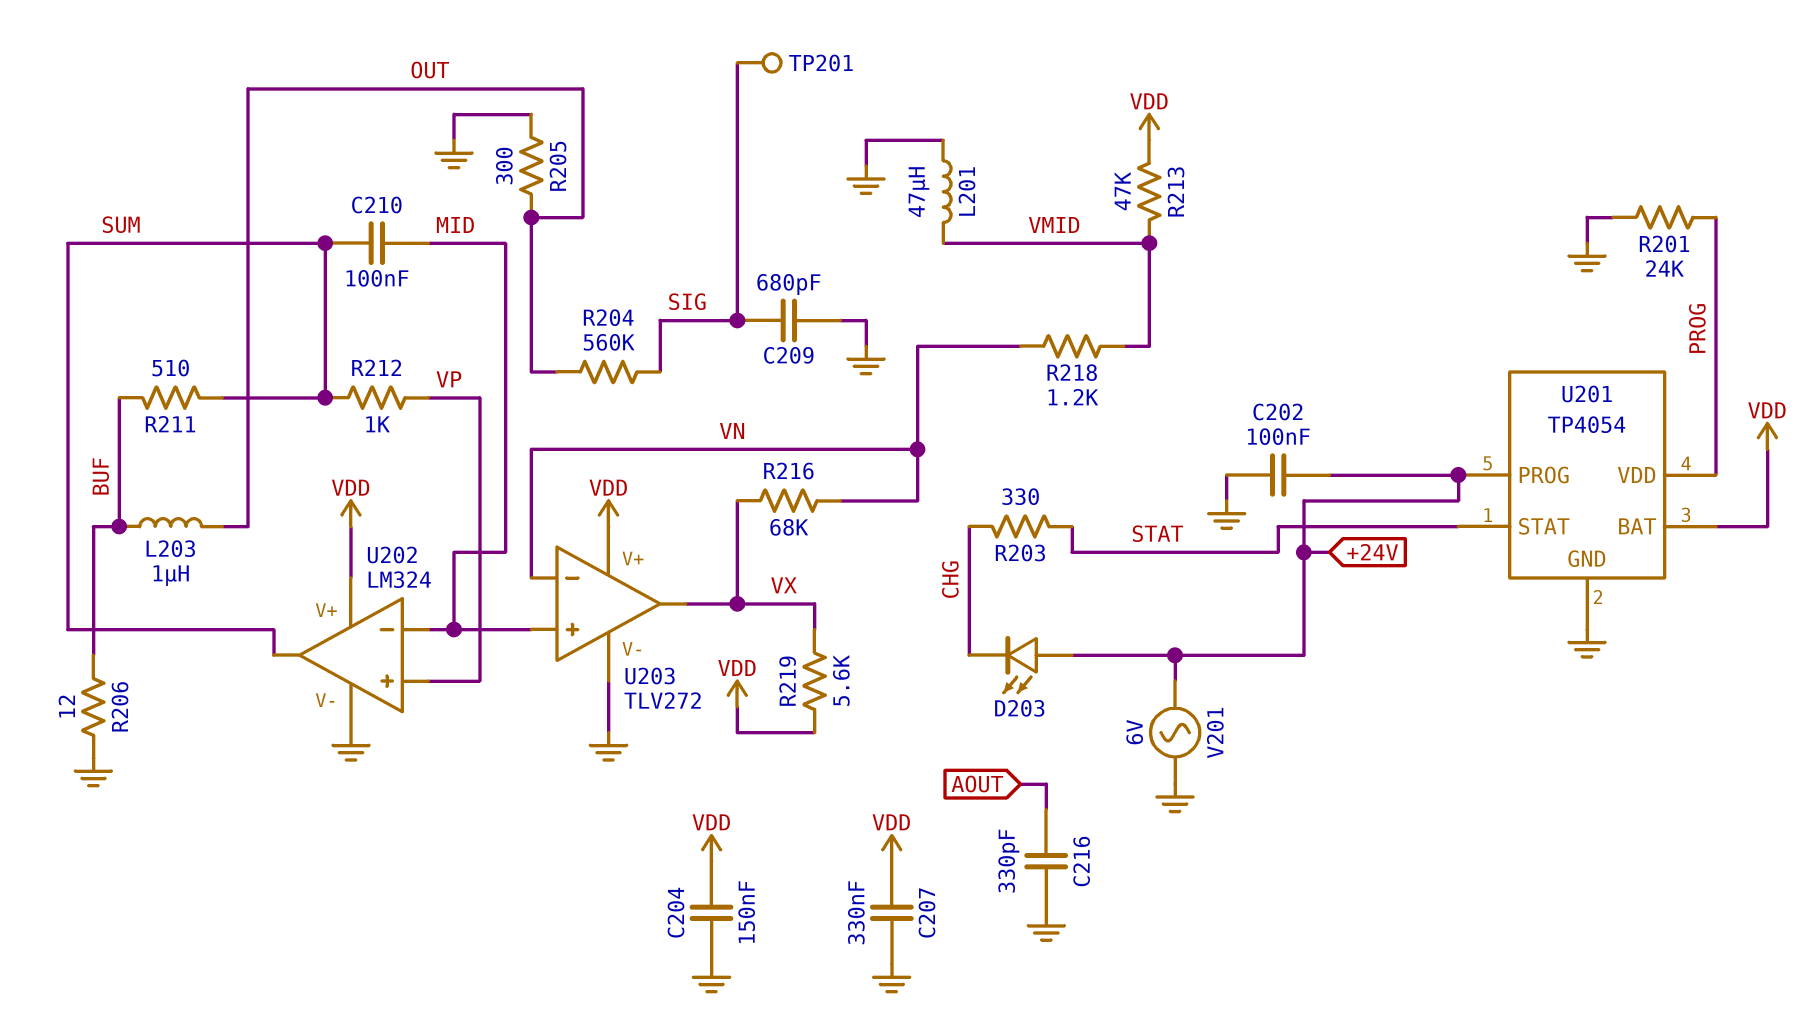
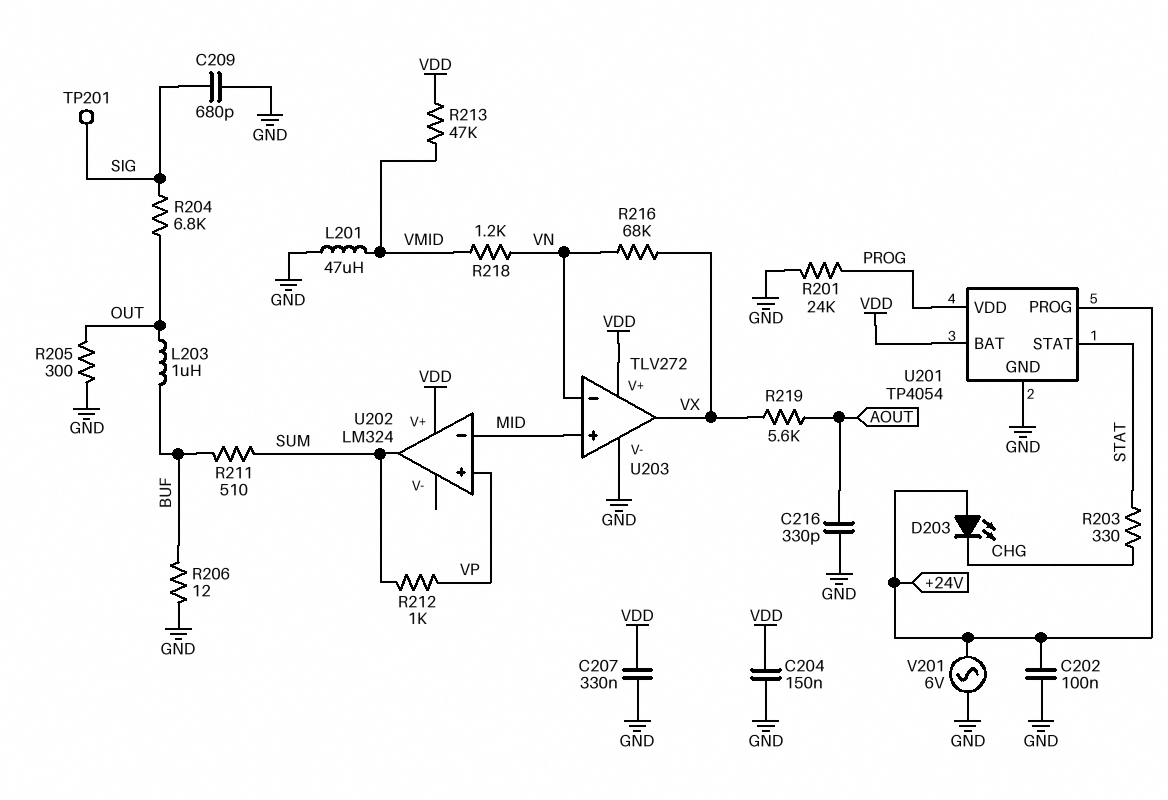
C210: 100nF (MID, SUM) -> none
R204: 560k (OUT, SIG) -> 6.8k (OUT, SIG)
R219: 5.6k (VDD, VX) -> 5.6k (AOUT, VX)
U202 pin V-: GND -> none

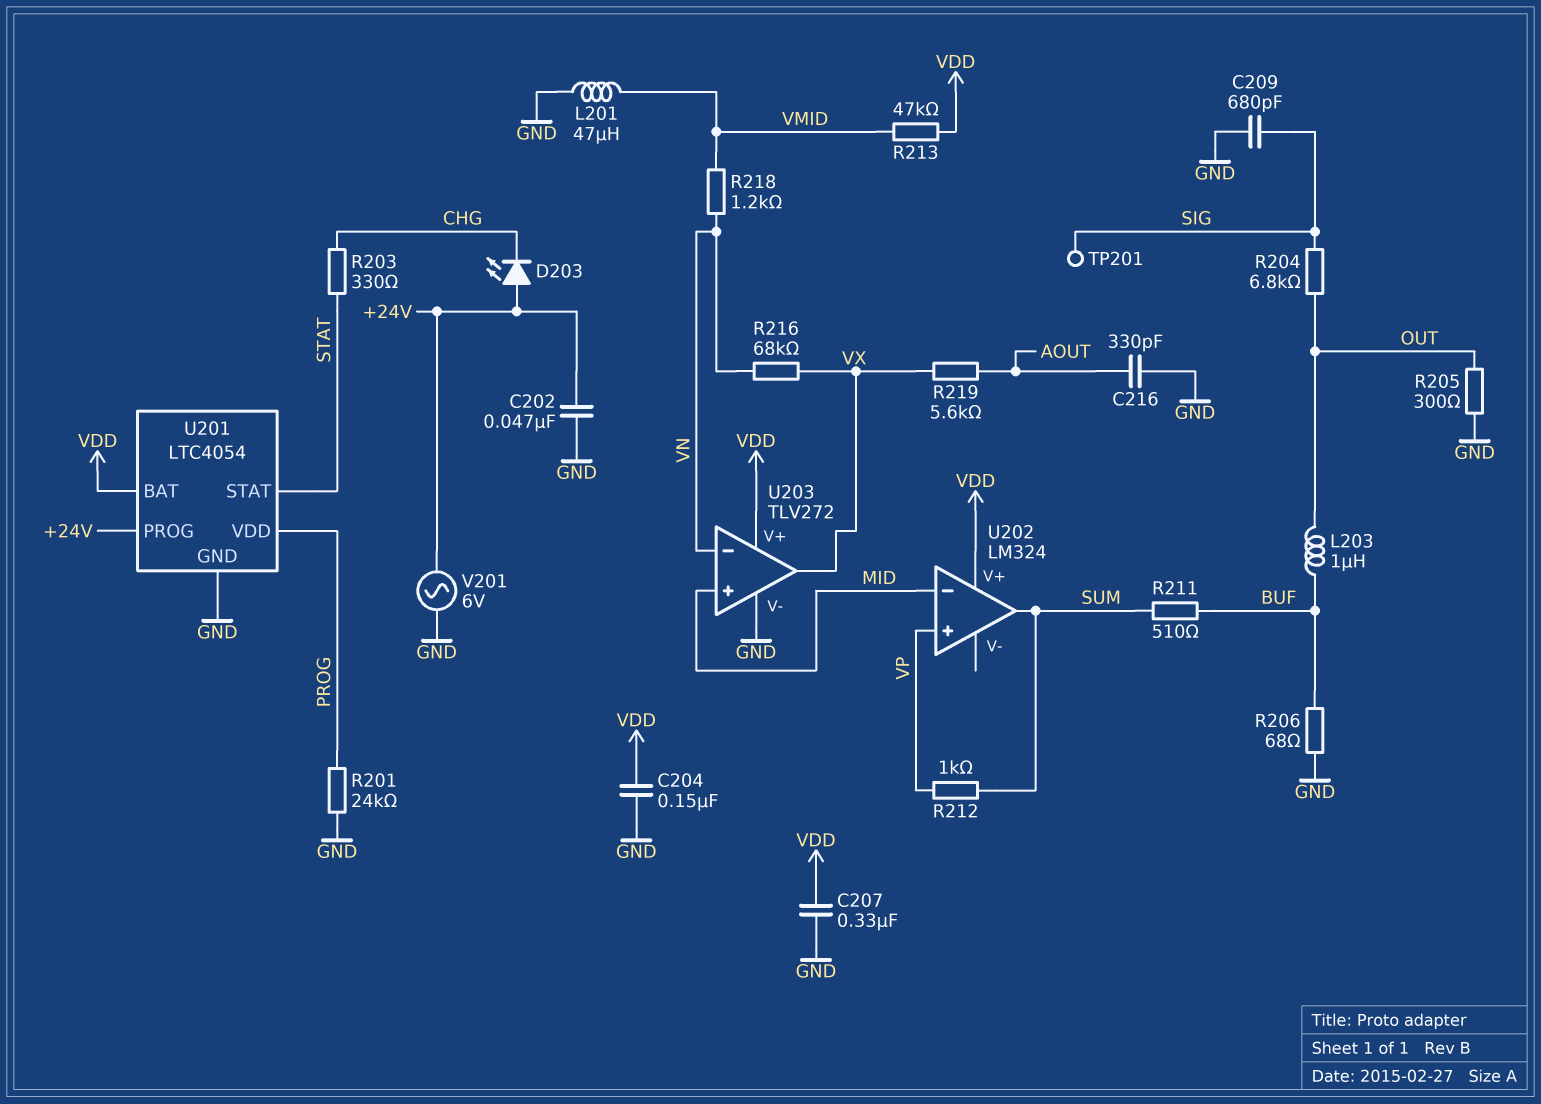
C202: 100nF (+24V, GND) -> 47nF (+24V, GND)
R206: 12 (BUF, GND) -> 68 (BUF, GND)
U201: TP4054 -> LTC4054

